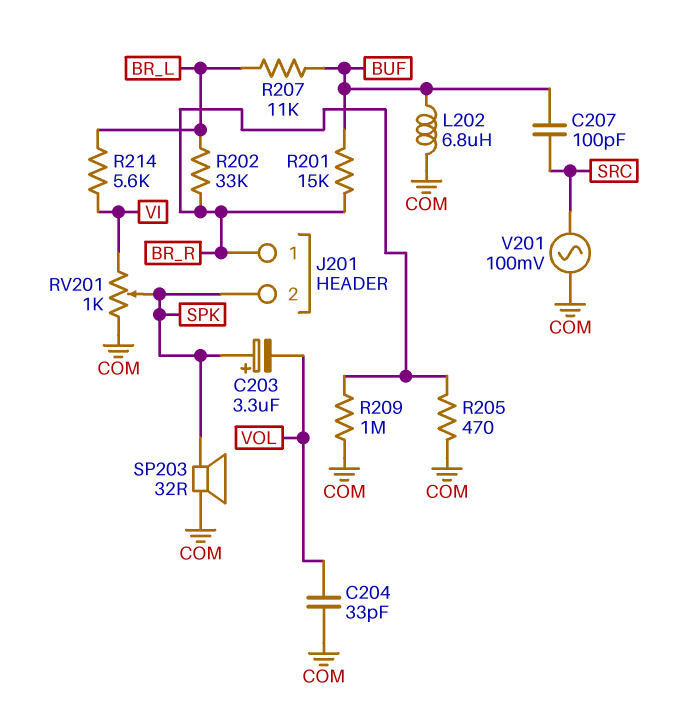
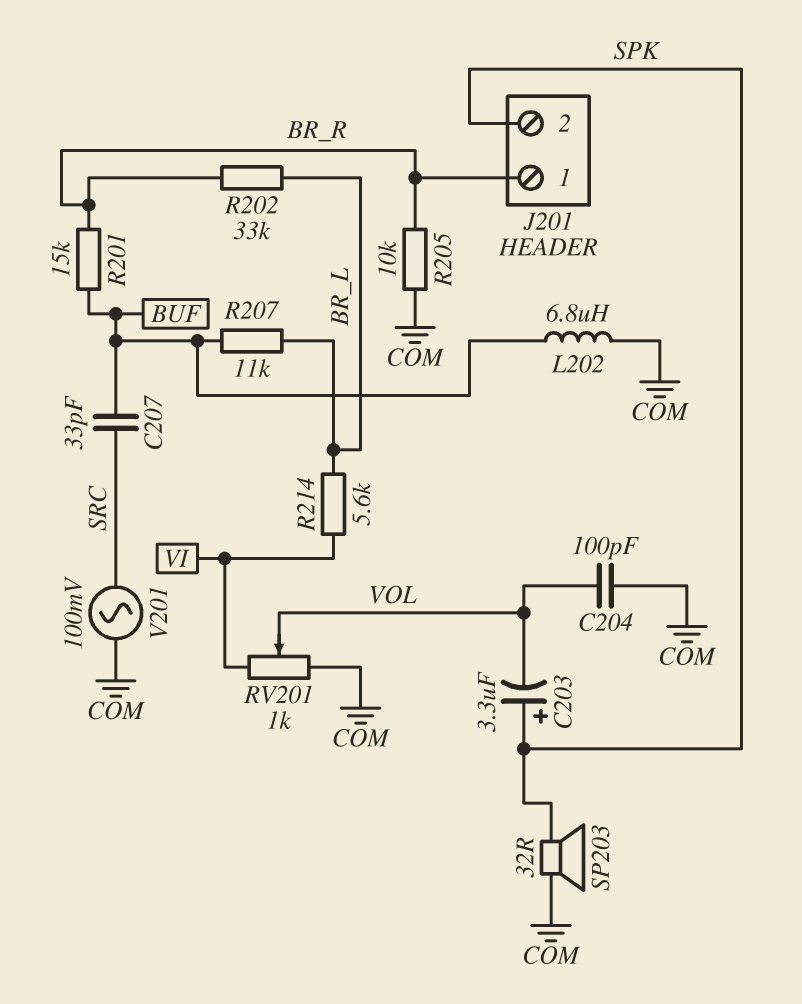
C204: 33pF (COM, VOL) -> 100pF (COM, VOL)
C207: 100pF (BUF, SRC) -> 33pF (BUF, SRC)
R205: 470 (BR_R, COM) -> 10k (BR_R, COM)
R209: 1M (BR_R, COM) -> none
RV201: 1k (COM, VI, wiper SPK) -> 1k (COM, VI, wiper VOL)

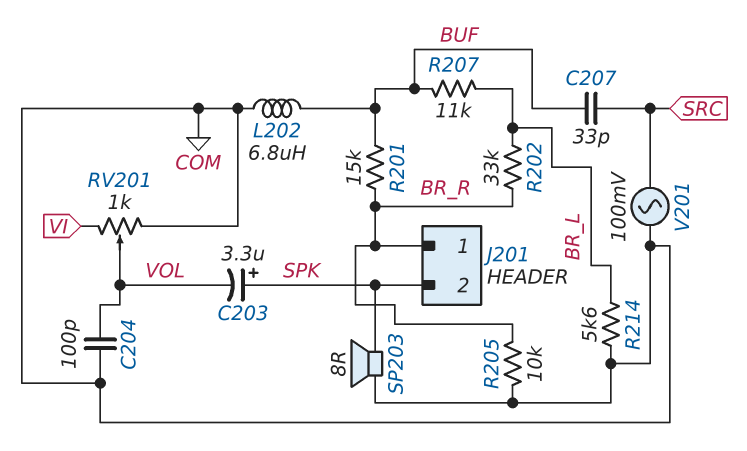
R214: 5.6k (BR_L, VI) -> 5.6k (BR_L, COM)
SP203: speaker 32R (COM, SPK) -> speaker 8R (COM, SPK)

